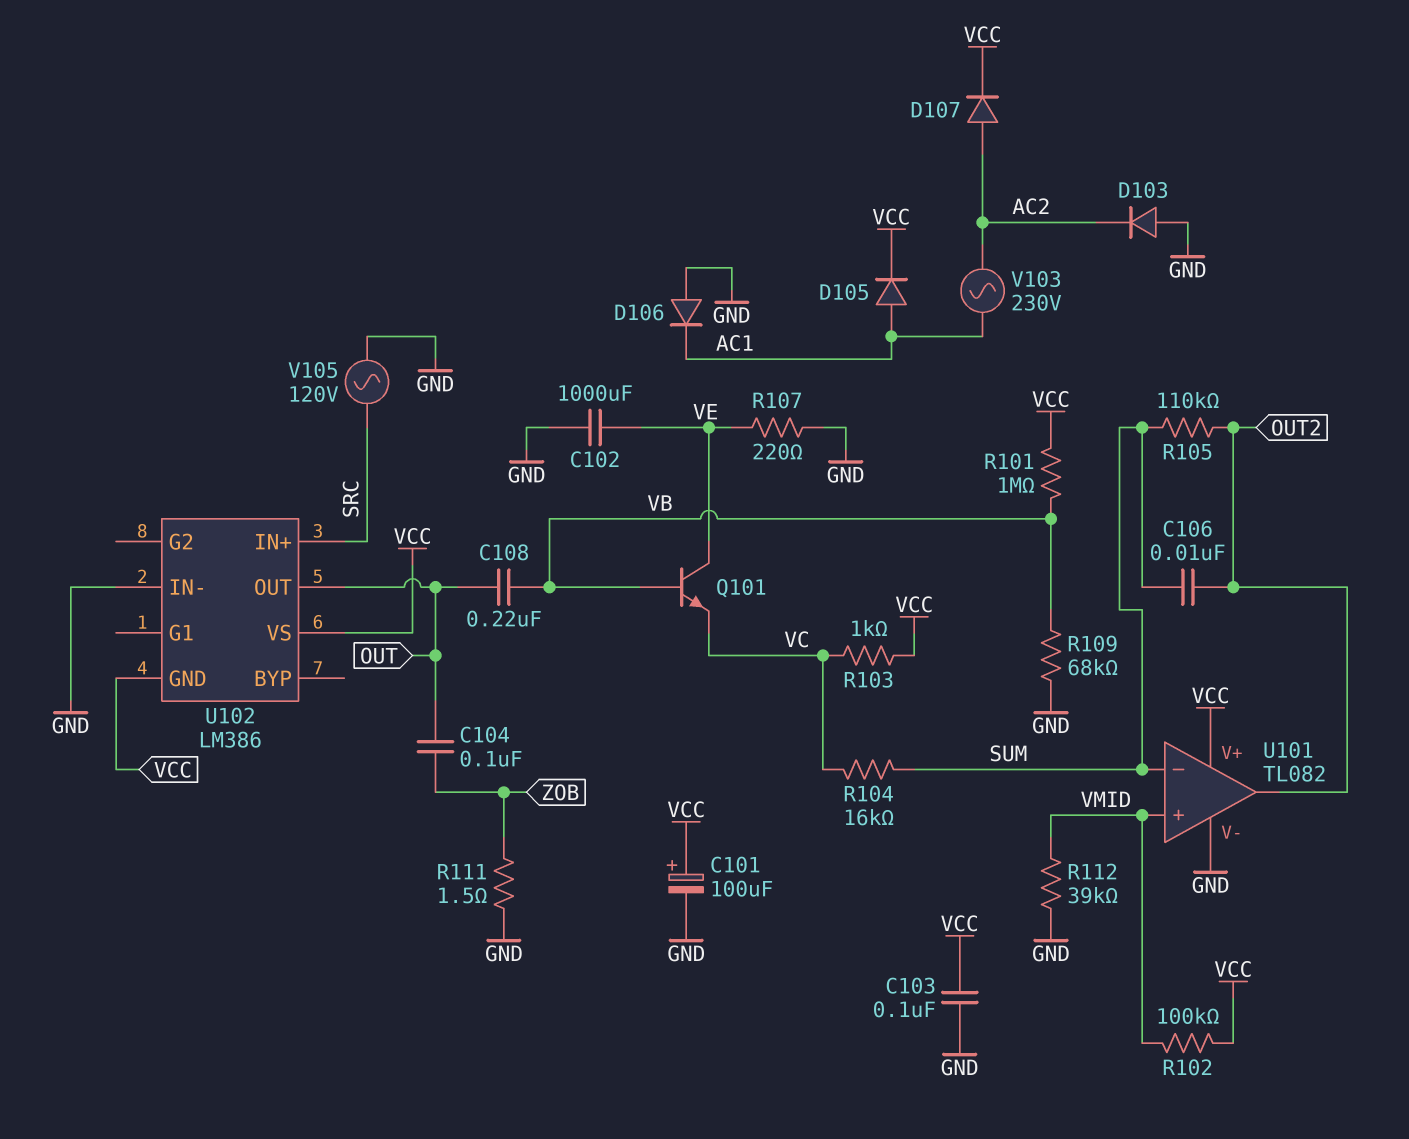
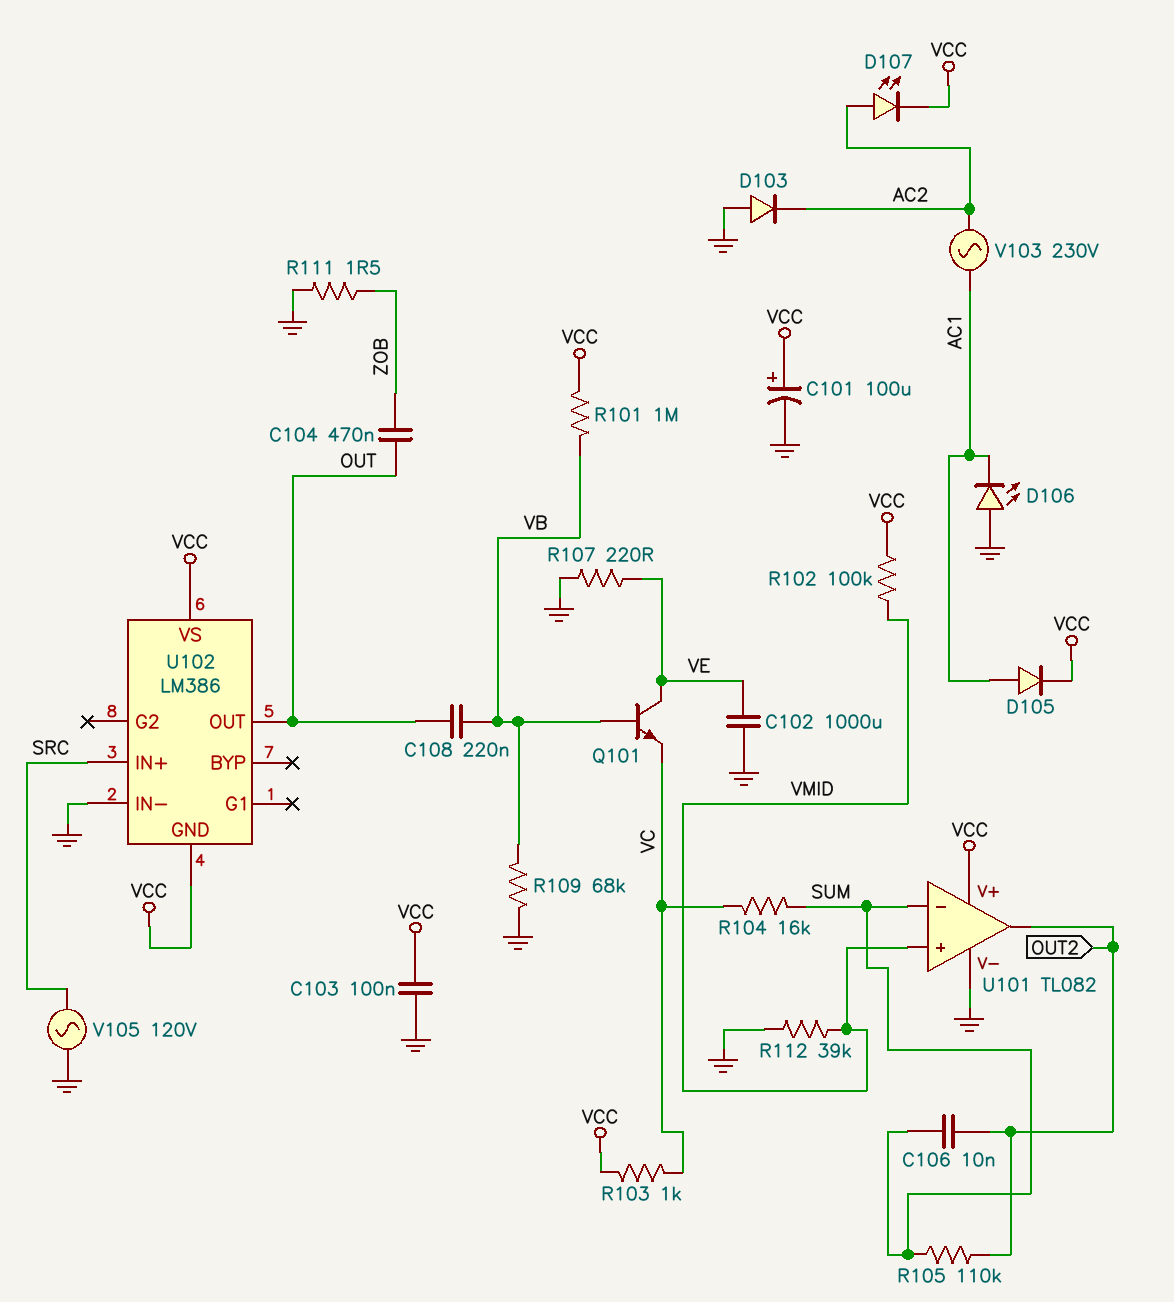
C104: 100nF (OUT, ZOB) -> 470nF (OUT, ZOB)
D106: diode (A GND, K AC1) -> LED (A GND, K AC1)
D107: diode (A AC2, K VCC) -> LED (A AC2, K VCC)

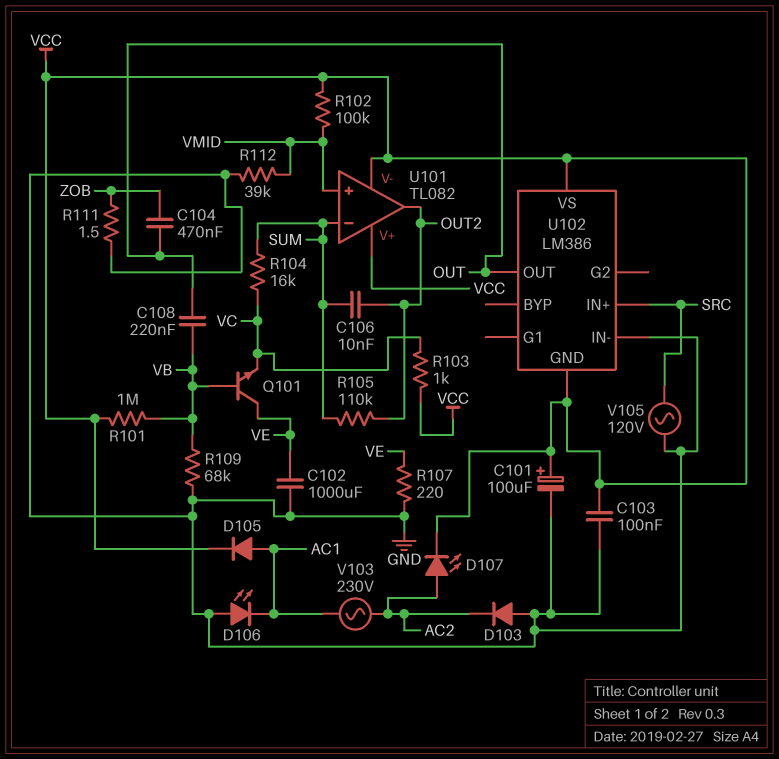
U101 pin V-: GND -> VCC

